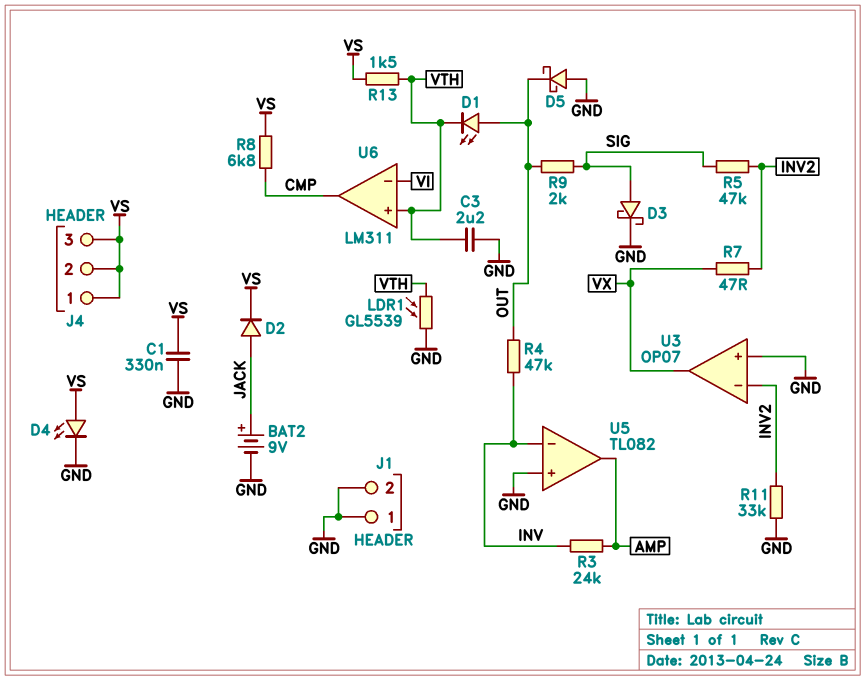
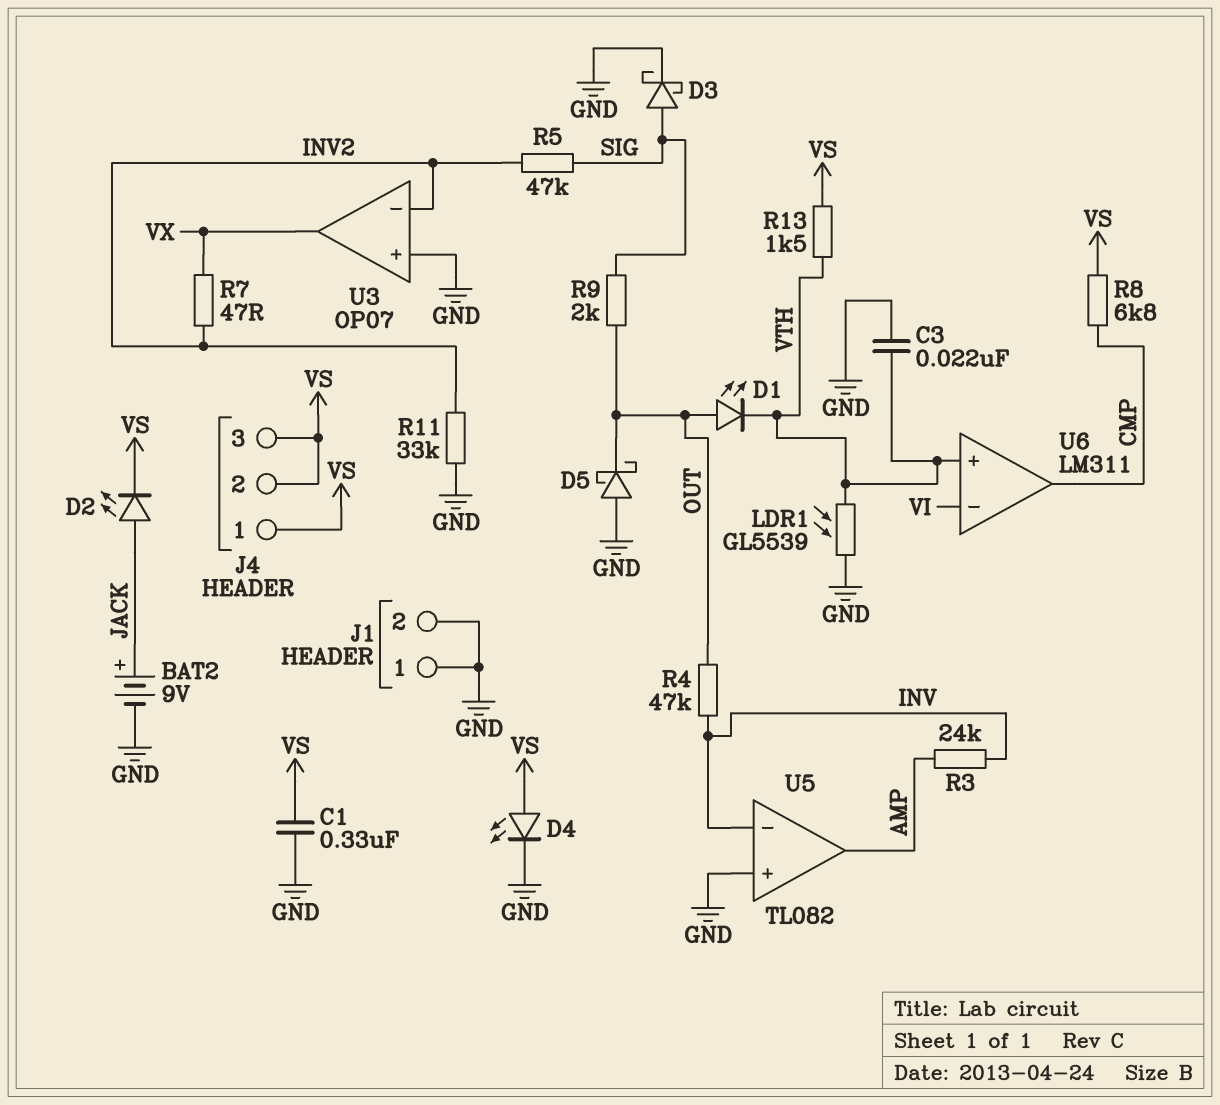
C3: 2.2uF (GND, VTH) -> 22nF (GND, VTH)
D2: diode (A JACK, K VS) -> LED (A JACK, K VS)

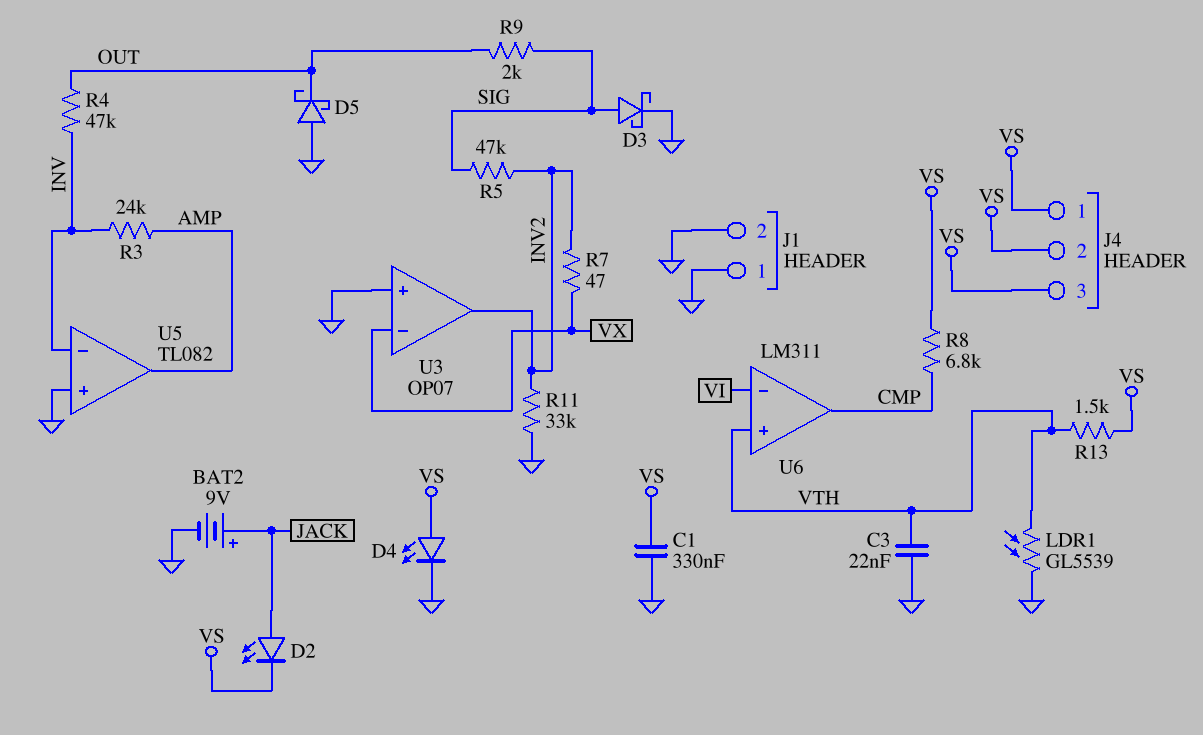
D1: LED (A OUT, K VTH) -> none
U3 pin in-: INV2 -> VX
U3 pin out: VX -> INV2

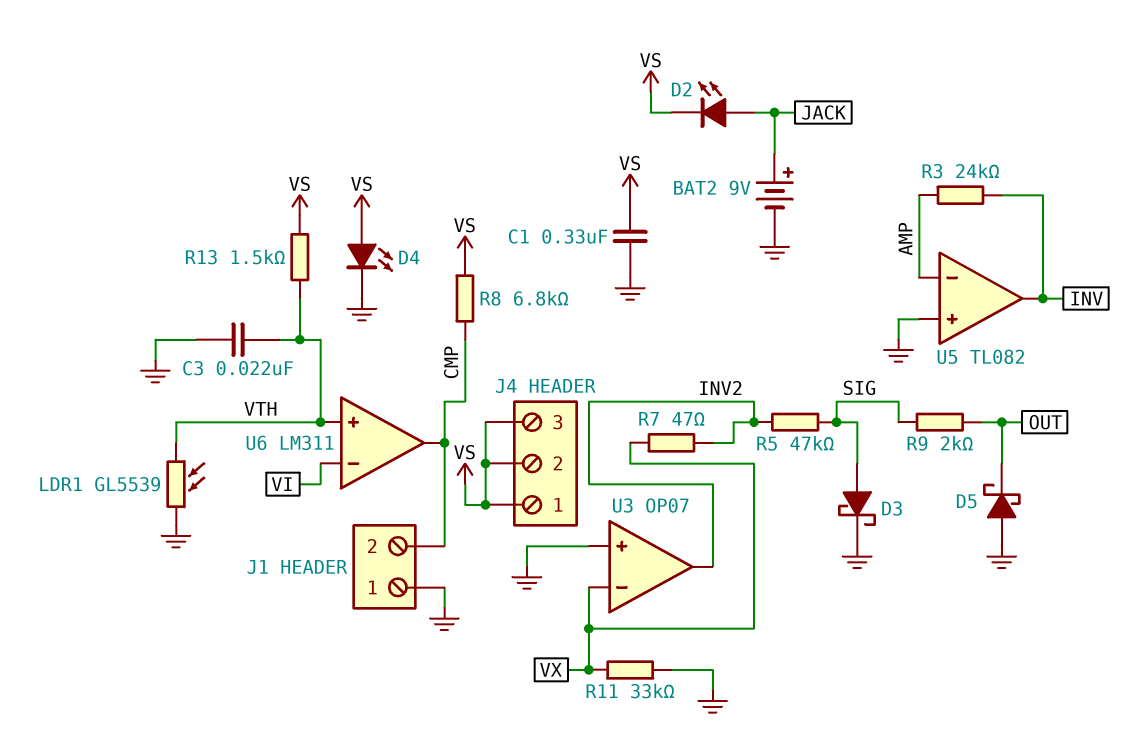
J1 pin 2: GND -> CMP
R4: 47k (INV, OUT) -> none
R11: 33k (GND, INV2) -> 33k (GND, VX)
U5 pin in-: INV -> AMP
U5 pin out: AMP -> INV

